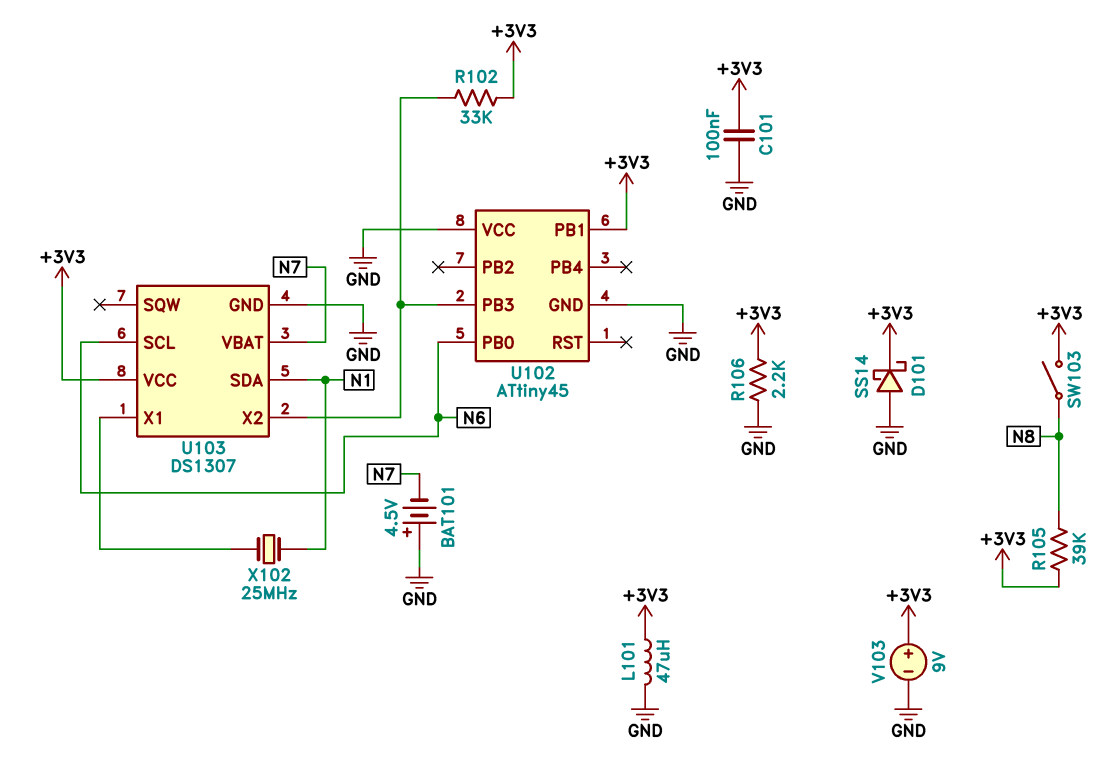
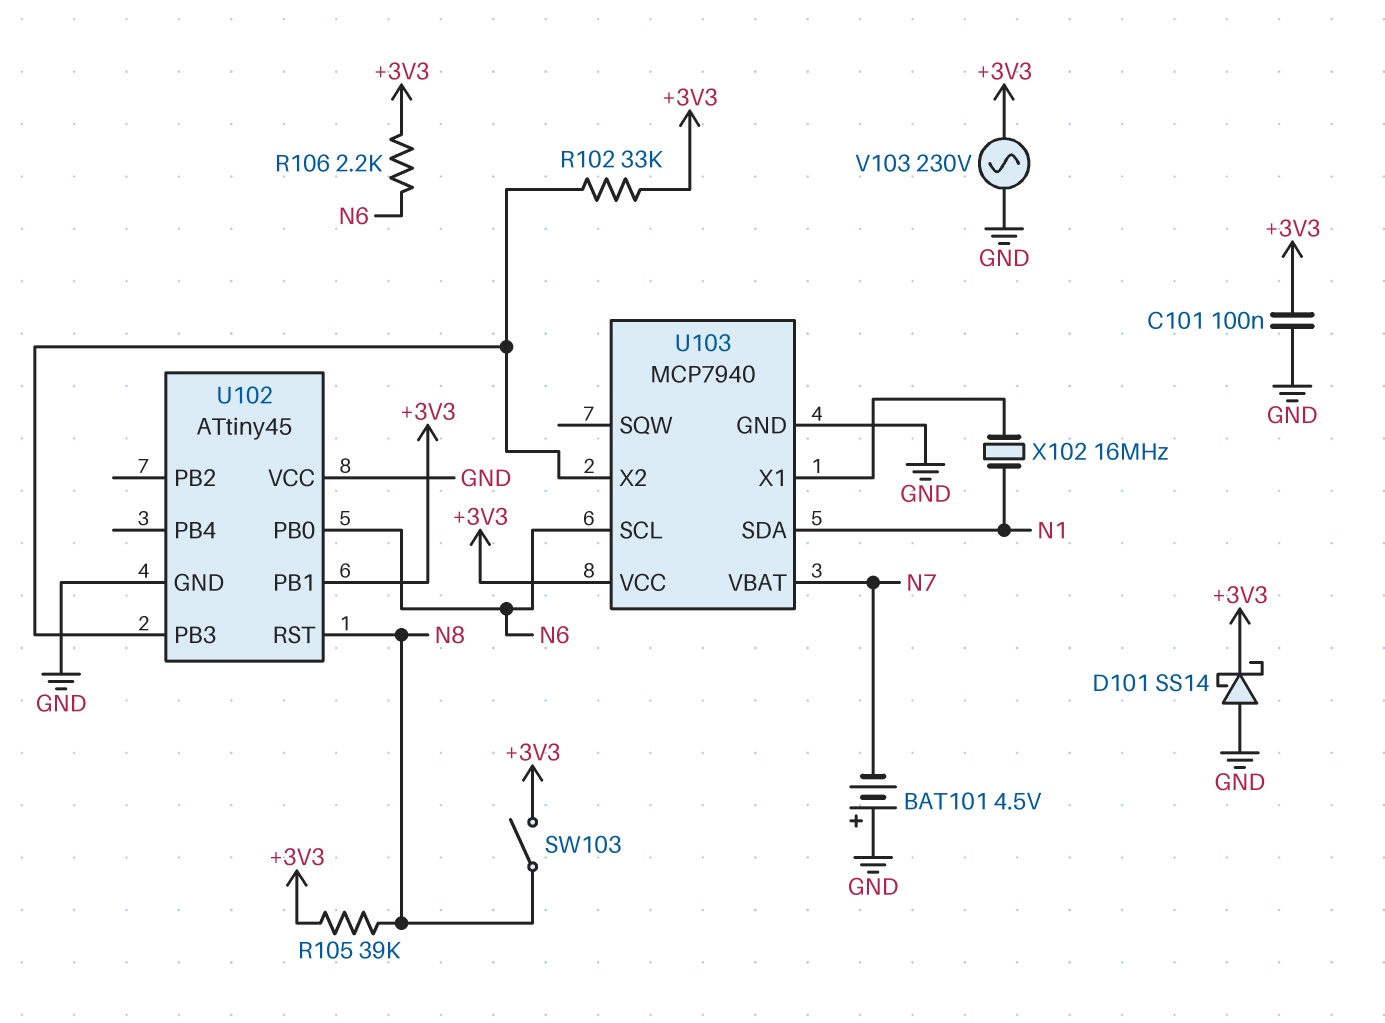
L101: 47uH (+3V3, GND) -> none
R106: 2.2k (+3V3, GND) -> 2.2k (+3V3, N6)
U102 pin RST: none -> N8
U103: DS1307 -> MCP7940
V103: 9V (plus +3V3, minus GND) -> AC 230V (+3V3, GND)
X102: 25MHz (N1, U103/X1) -> 16MHz (N1, U103/X1)

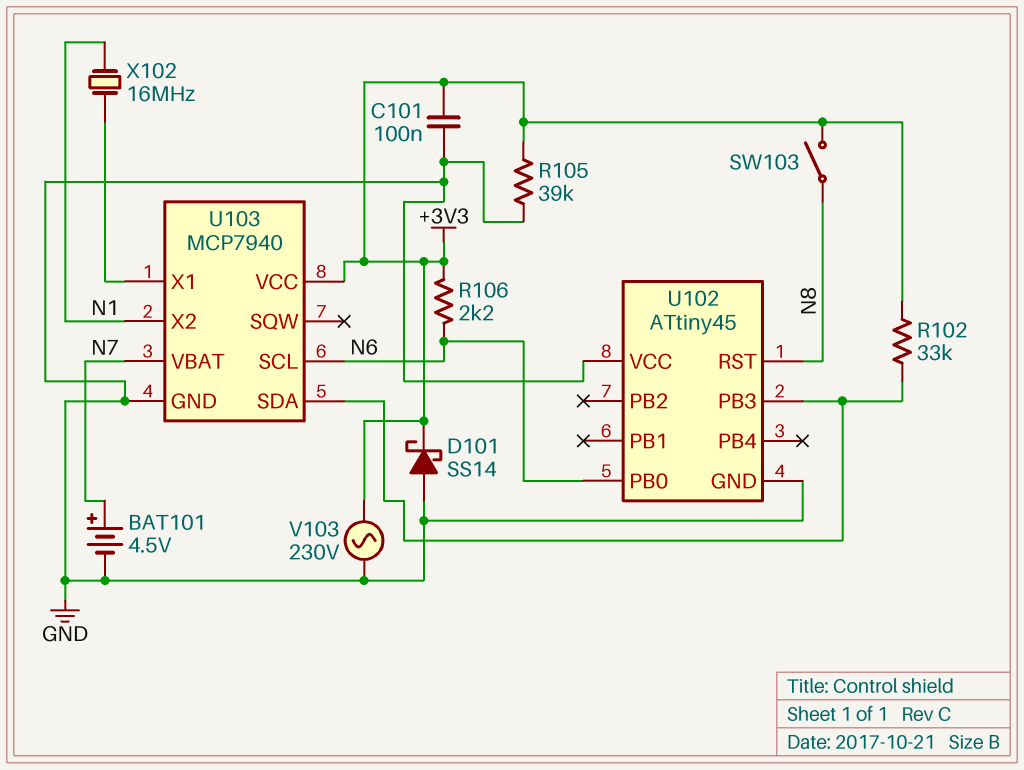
BAT101: 4.5V (plus GND, minus N7) -> 4.5V (plus N7, minus GND)
R105: 39k (+3V3, N8) -> 39k (+3V3, GND)
U102 pin PB1: +3V3 -> none
U103 pin SDA: N1 -> U102/PB3
U103 pin X2: U102/PB3 -> N1

